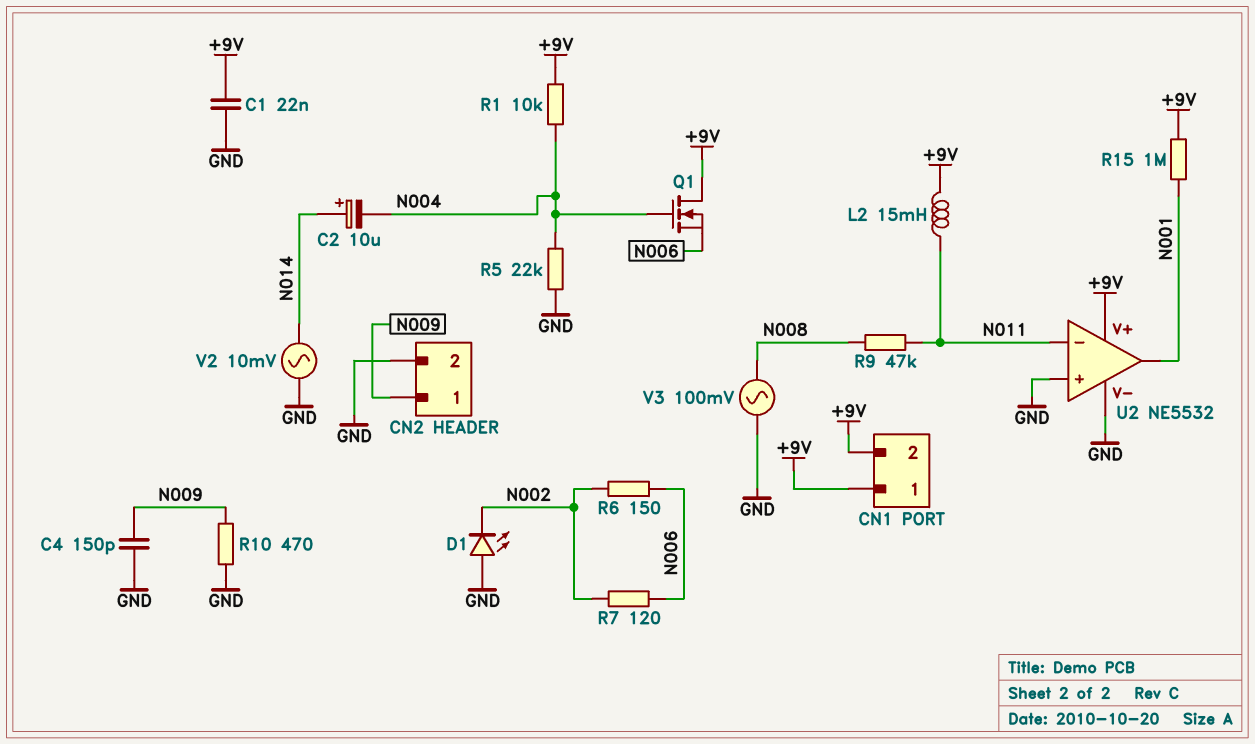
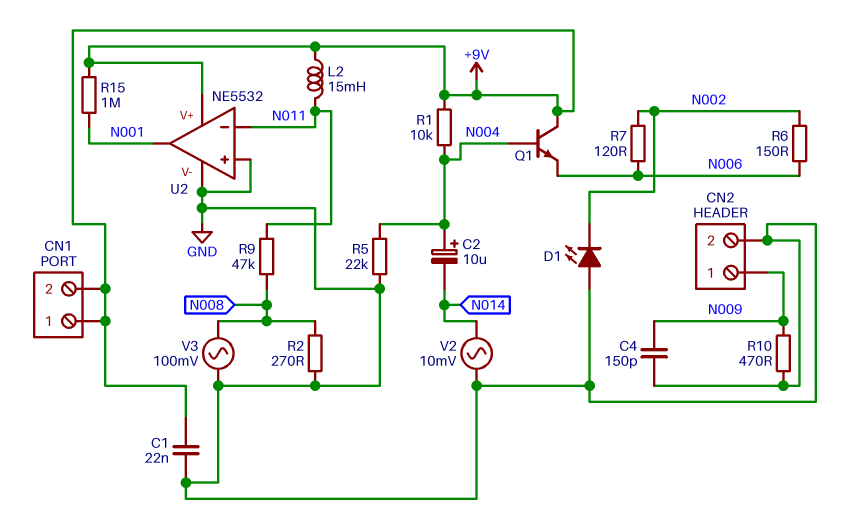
C2: 10uF (plus N014, minus N004) -> 10uF (plus N004, minus N014)
Q1: NMOS (G N004, D +9V, S N006) -> NPN (B N004, C +9V, E N006)
R2: none -> 270 (GND, N008)

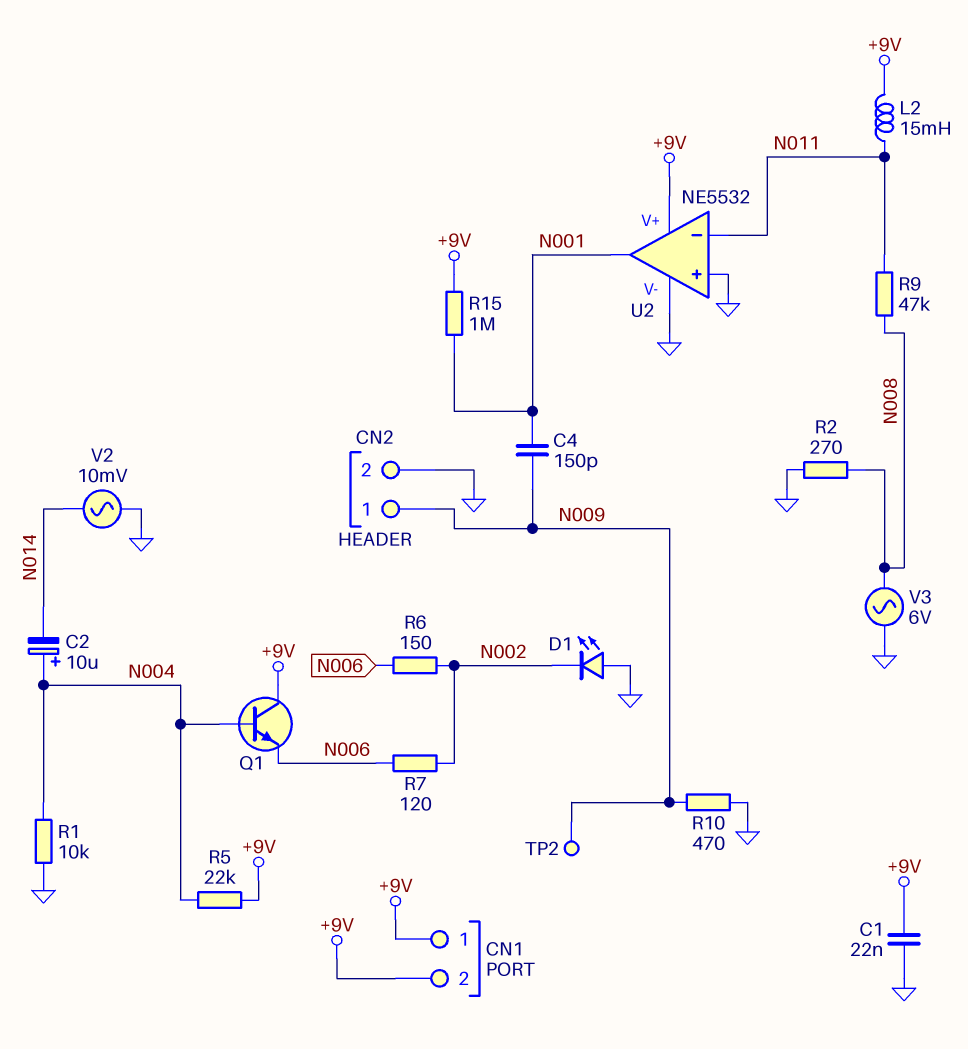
C4: 150pF (GND, N009) -> 150pF (N001, N009)
R1: 10k (+9V, N004) -> 10k (GND, N004)
R5: 22k (GND, N004) -> 22k (+9V, N004)
TP2: none -> test point (N009)
V3: AC 100mV (GND, N008) -> AC 6V (GND, N008)

